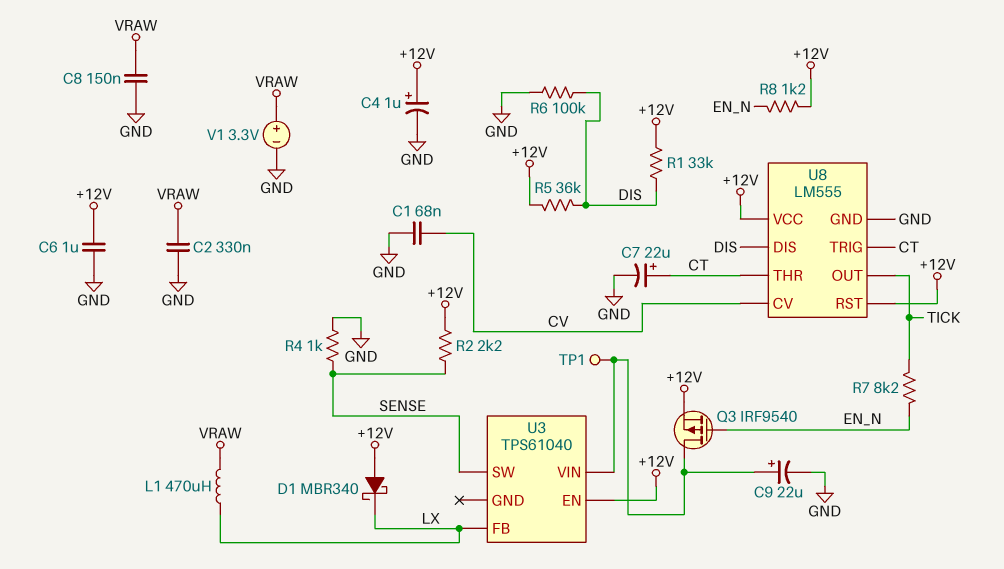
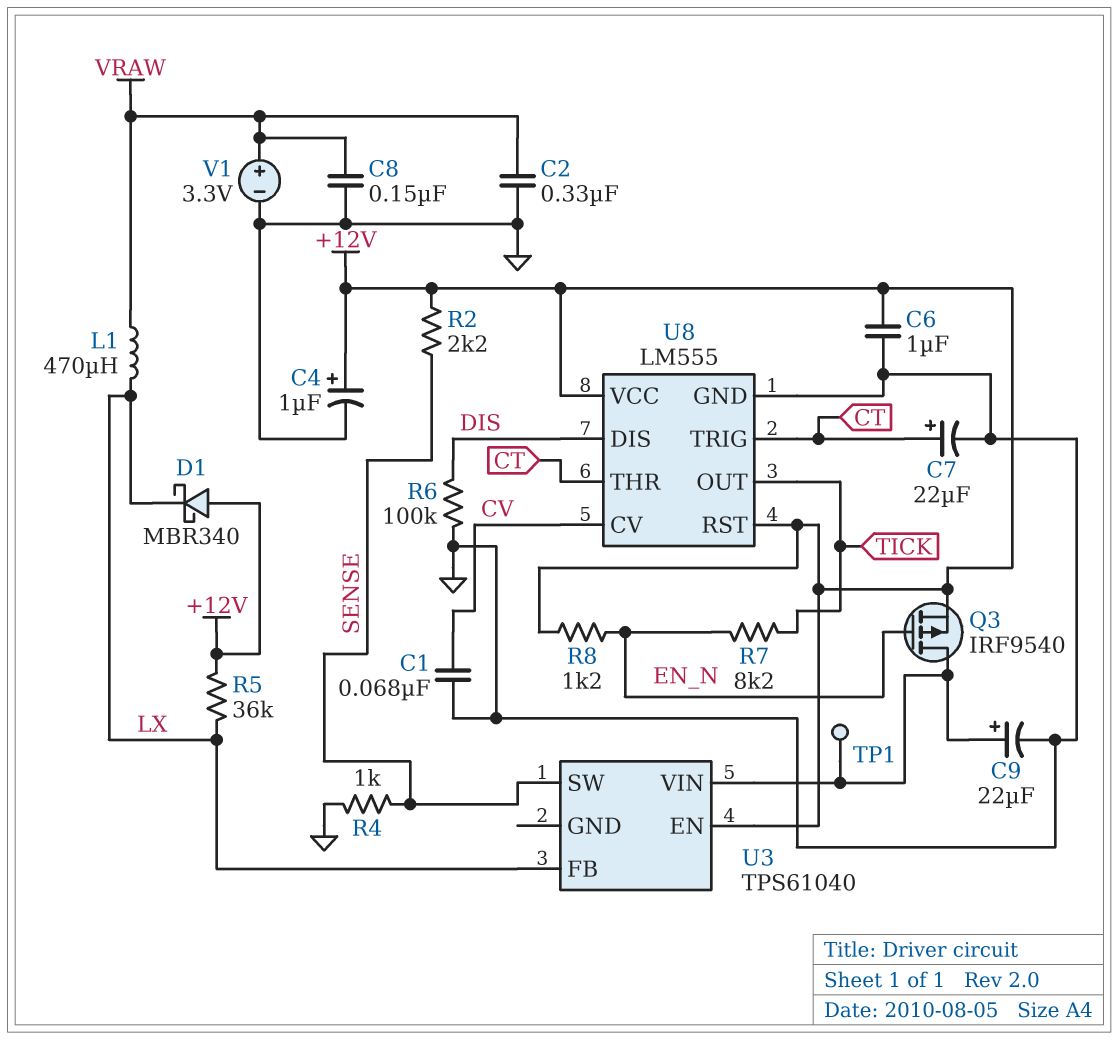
R1: 33k (+12V, DIS) -> none
R5: 36k (+12V, DIS) -> 36k (+12V, LX)

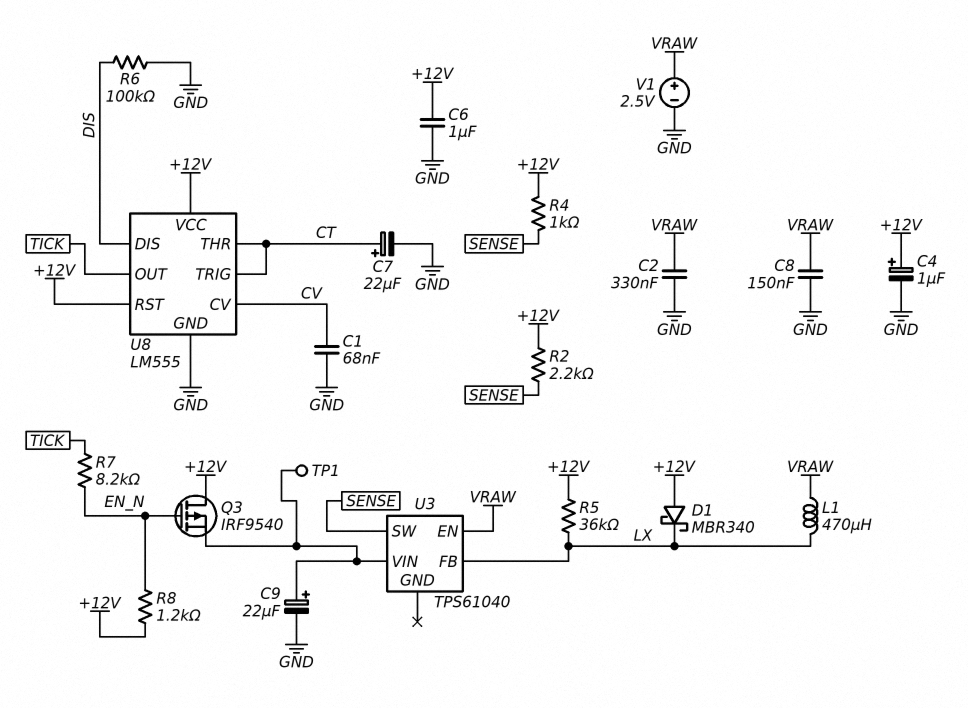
Q3: PMOS IRF9540 (G EN_N, D U3/VIN, S +12V) -> PMOS IRF9540 (G EN_N, D +12V, S U3/VIN)
R4: 1k (GND, SENSE) -> 1k (+12V, SENSE)
U3 pin EN: +12V -> VRAW
V1: 3.3V (plus VRAW, minus GND) -> 2.5V (plus VRAW, minus GND)

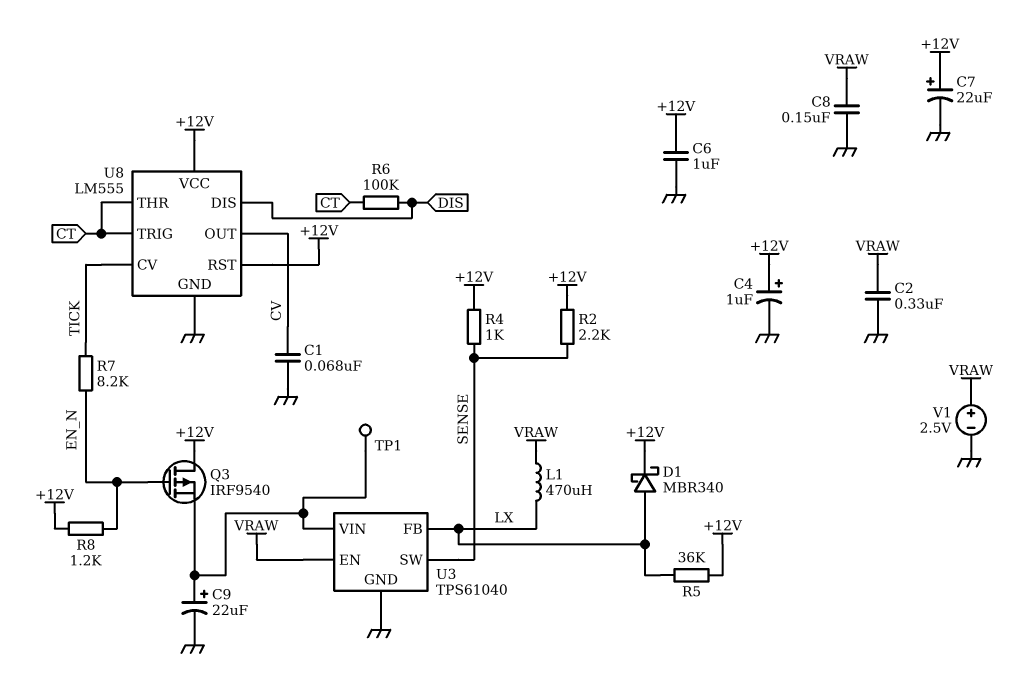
C7: 22uF (plus CT, minus GND) -> 22uF (plus +12V, minus GND)
D1: schottky MBR340 (A +12V, K LX) -> schottky MBR340 (A LX, K +12V)
R6: 100k (DIS, GND) -> 100k (CT, DIS)
U3 pin GND: none -> GND
U8 pin CV: CV -> TICK
U8 pin OUT: TICK -> CV

